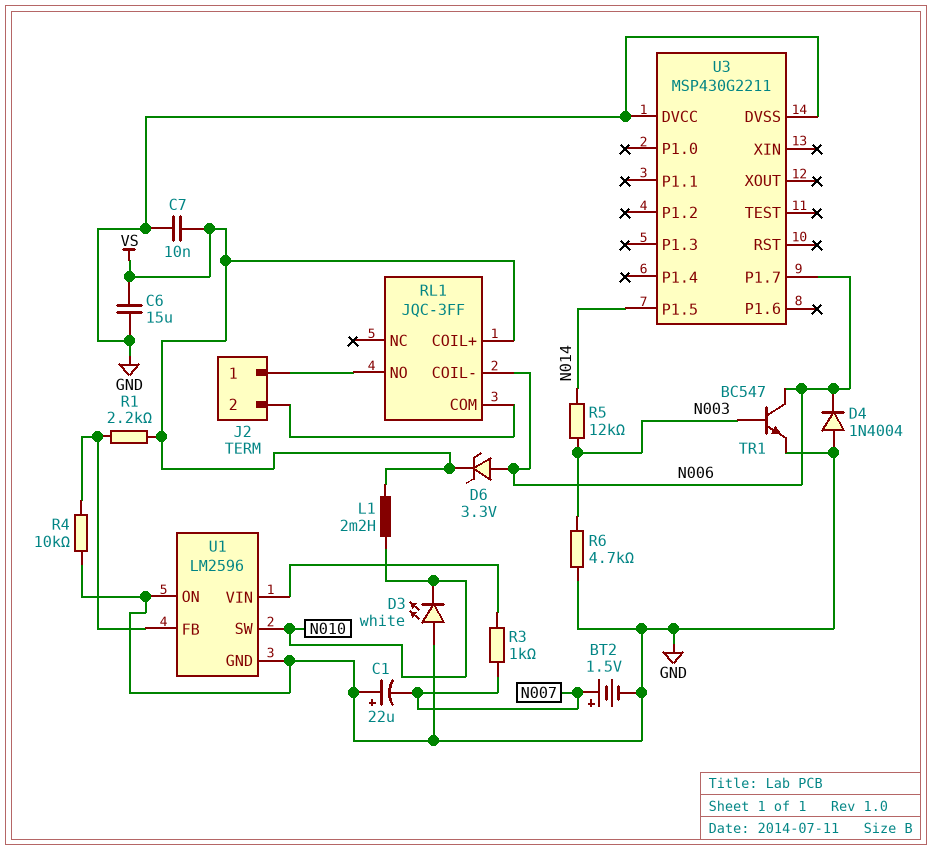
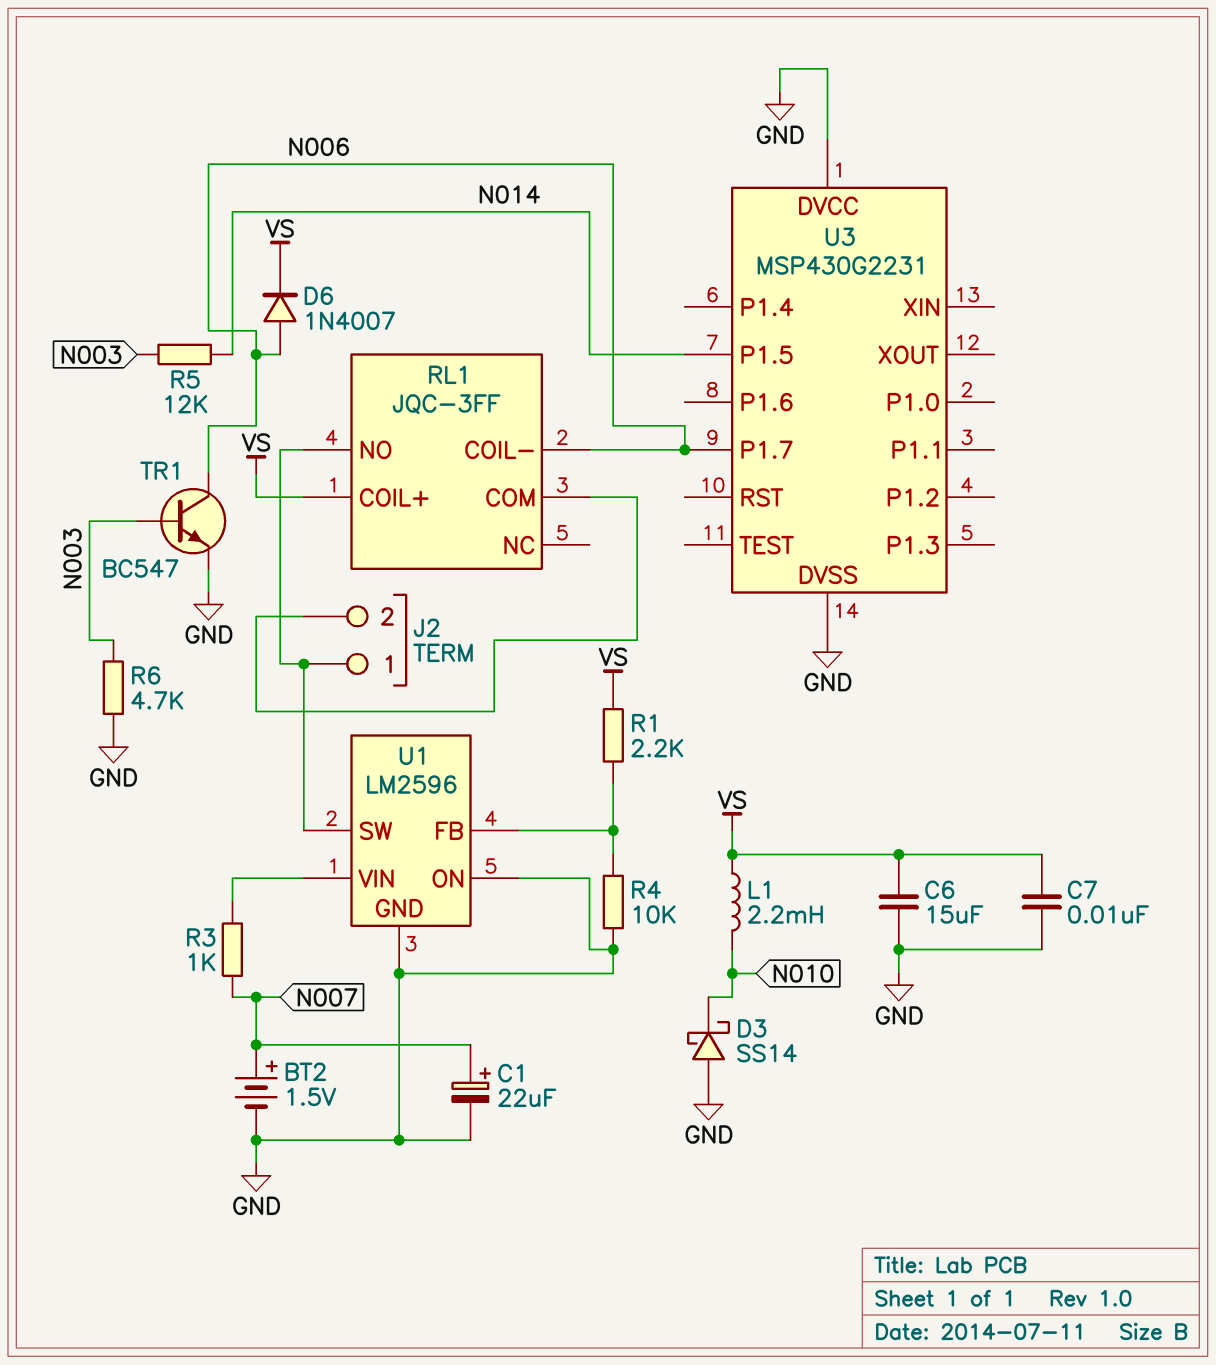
C1: 22uF (plus GND, minus N007) -> 22uF (plus N007, minus GND)
D3: LED white (A GND, K N010) -> schottky SS14 (A GND, K N010)
D4: diode 1N4004 (A GND, K N006) -> none
D6: zener 3.3V (A N006, K VS) -> diode 1N4007 (A N006, K VS)
U1 pin SW: N010 -> J2/1
U3: MSP430G2211 -> MSP430G2231

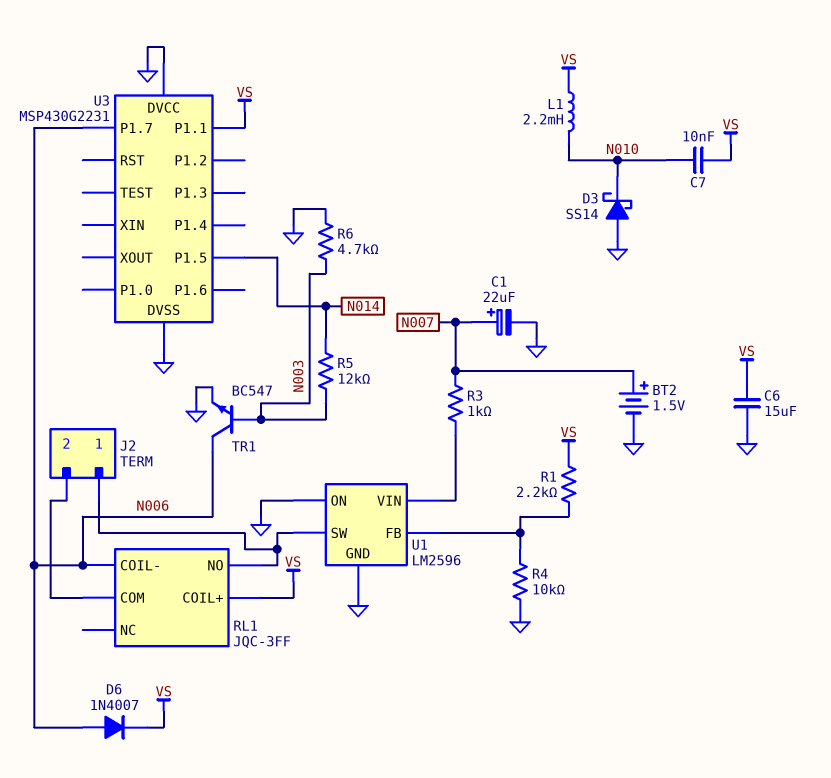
C7: 10nF (GND, VS) -> 10nF (N010, VS)
U3 pin P1.1: none -> VS

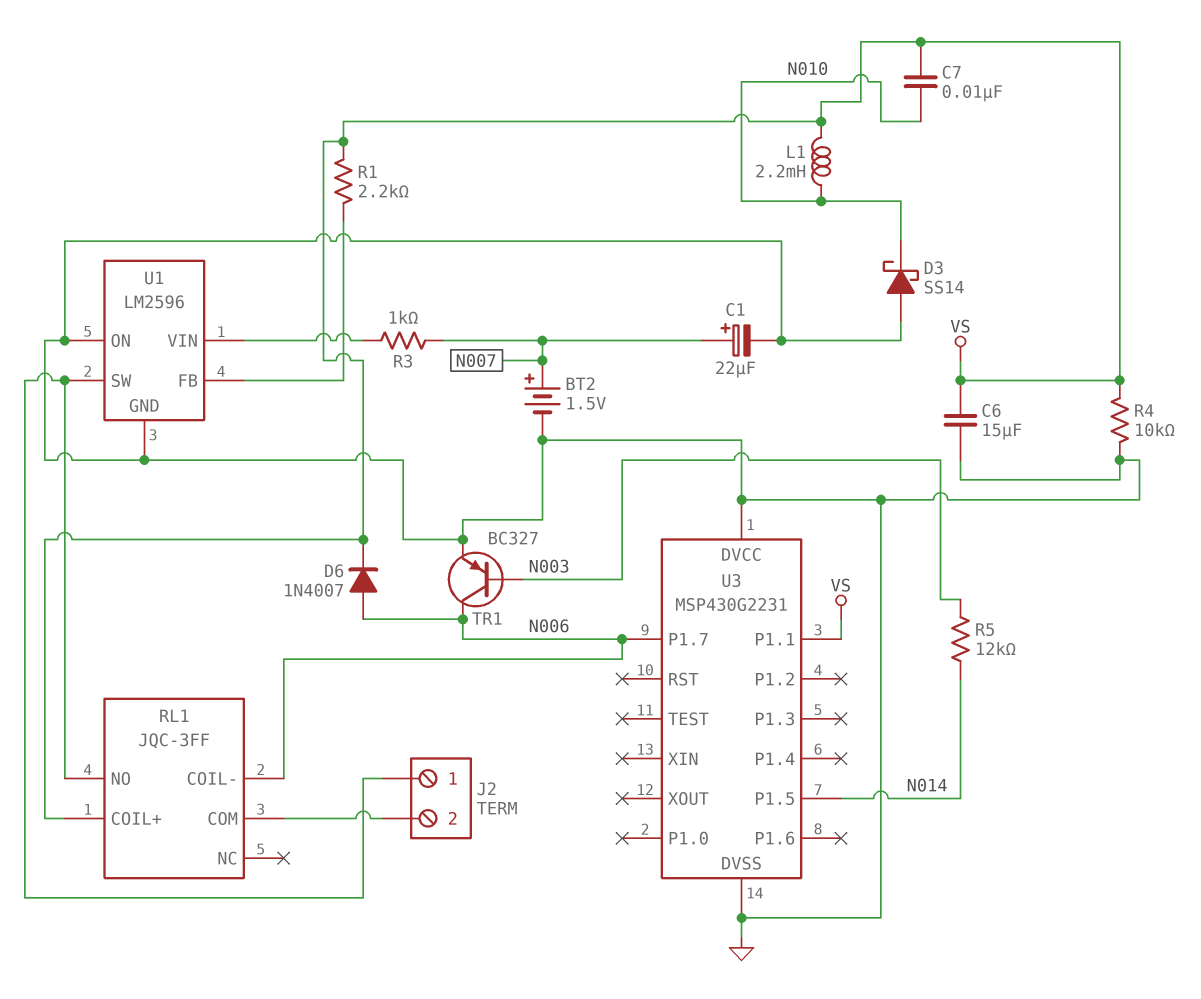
R4: 10k (GND, U1/FB) -> 10k (GND, VS)
R6: 4.7k (GND, N003) -> none
TR1: NPN BC547 (B N003, C N006, E GND) -> PNP BC327 (B N003, C N006, E GND)

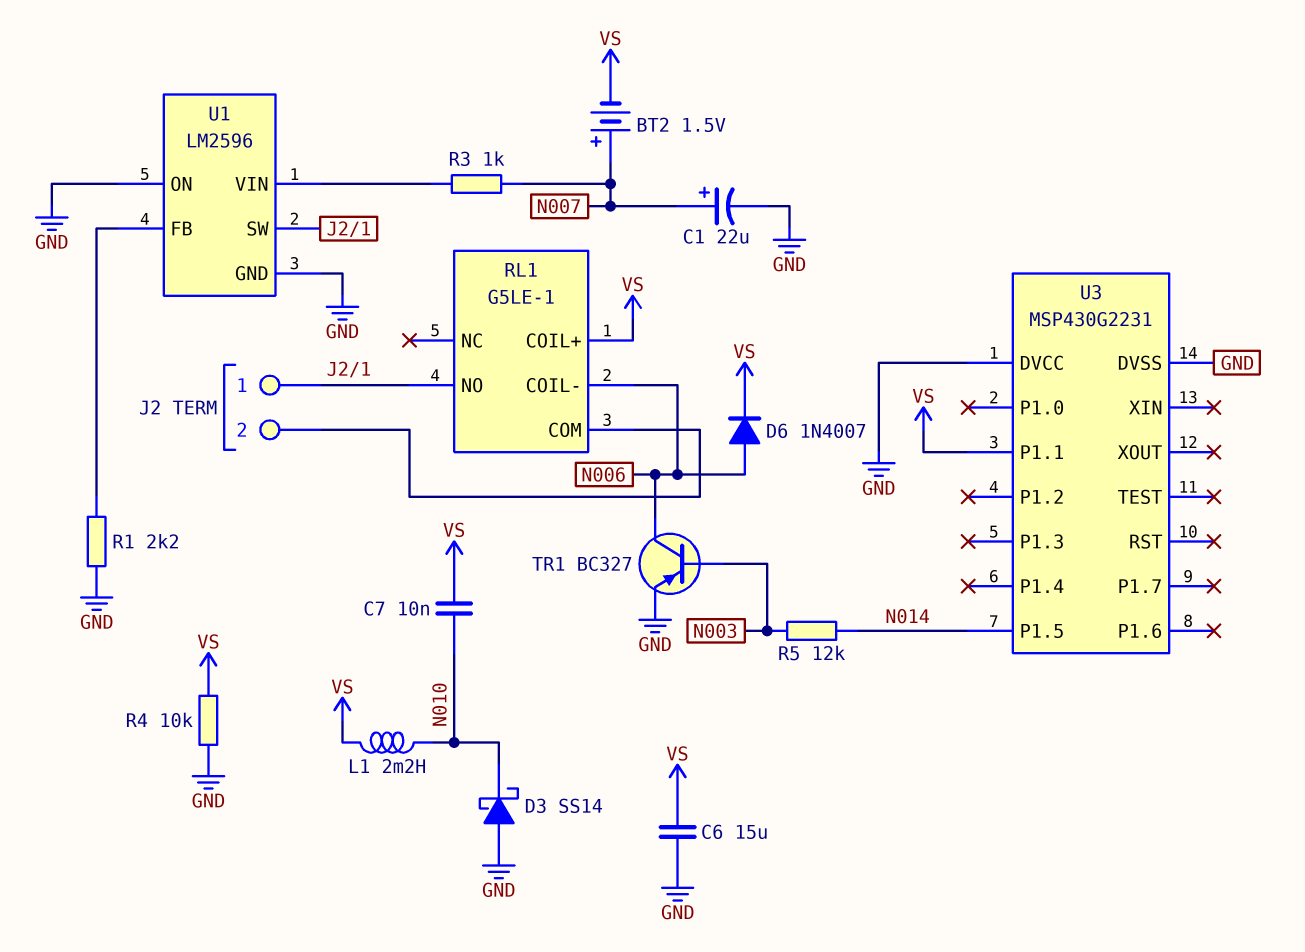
BT2: 1.5V (plus N007, minus GND) -> 1.5V (plus N007, minus VS)
R1: 2.2k (U1/FB, VS) -> 2.2k (GND, U1/FB)
RL1: JQC-3FF -> G5LE-1
U3 pin P1.7: N006 -> none

